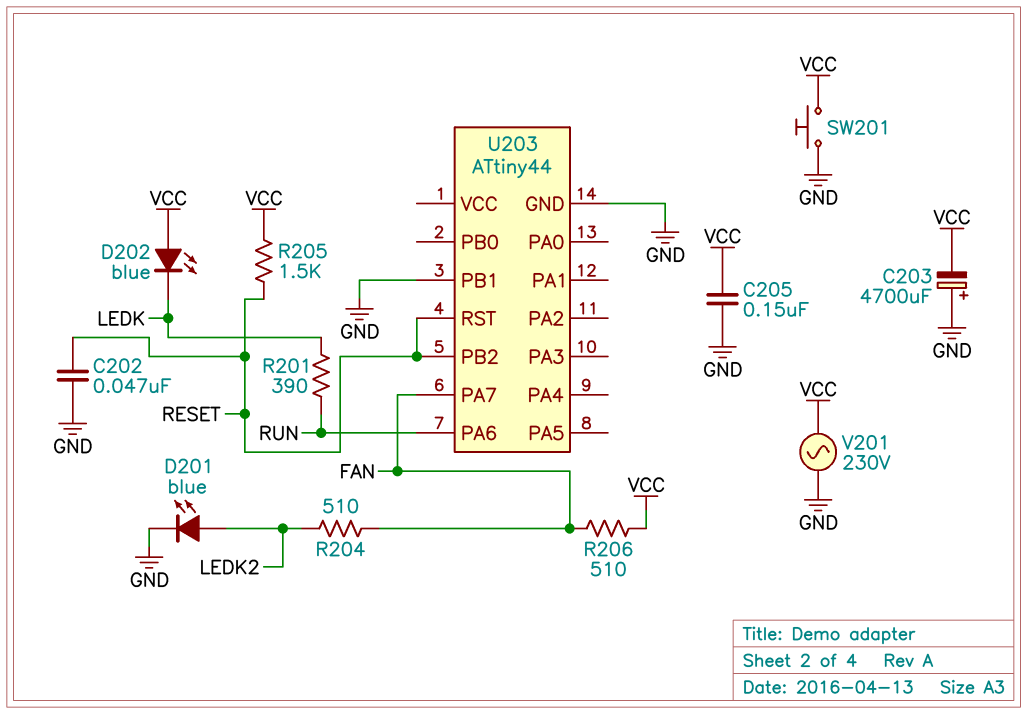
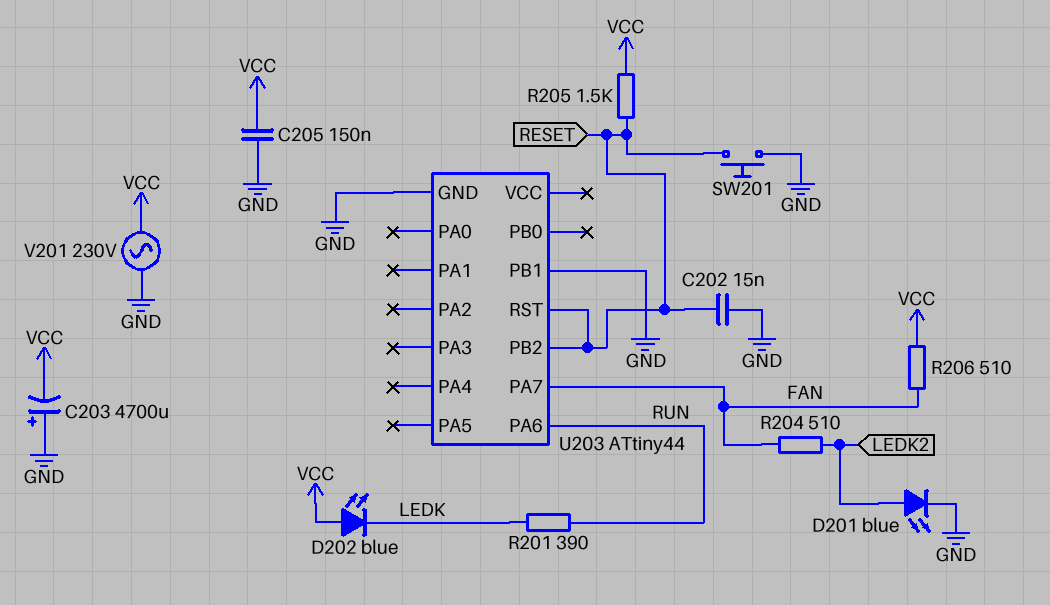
C202: 47nF (GND, RESET) -> 15nF (GND, RESET)
SW201: button (GND, VCC) -> button (GND, RESET)

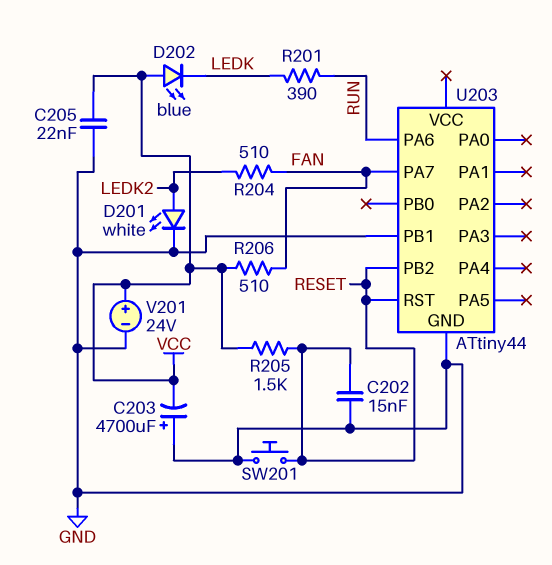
C205: 150nF (GND, VCC) -> 22nF (GND, VCC)
D201: LED blue (A LEDK2, K GND) -> LED white (A LEDK2, K GND)
V201: AC 230V (GND, VCC) -> 24V (plus VCC, minus GND)

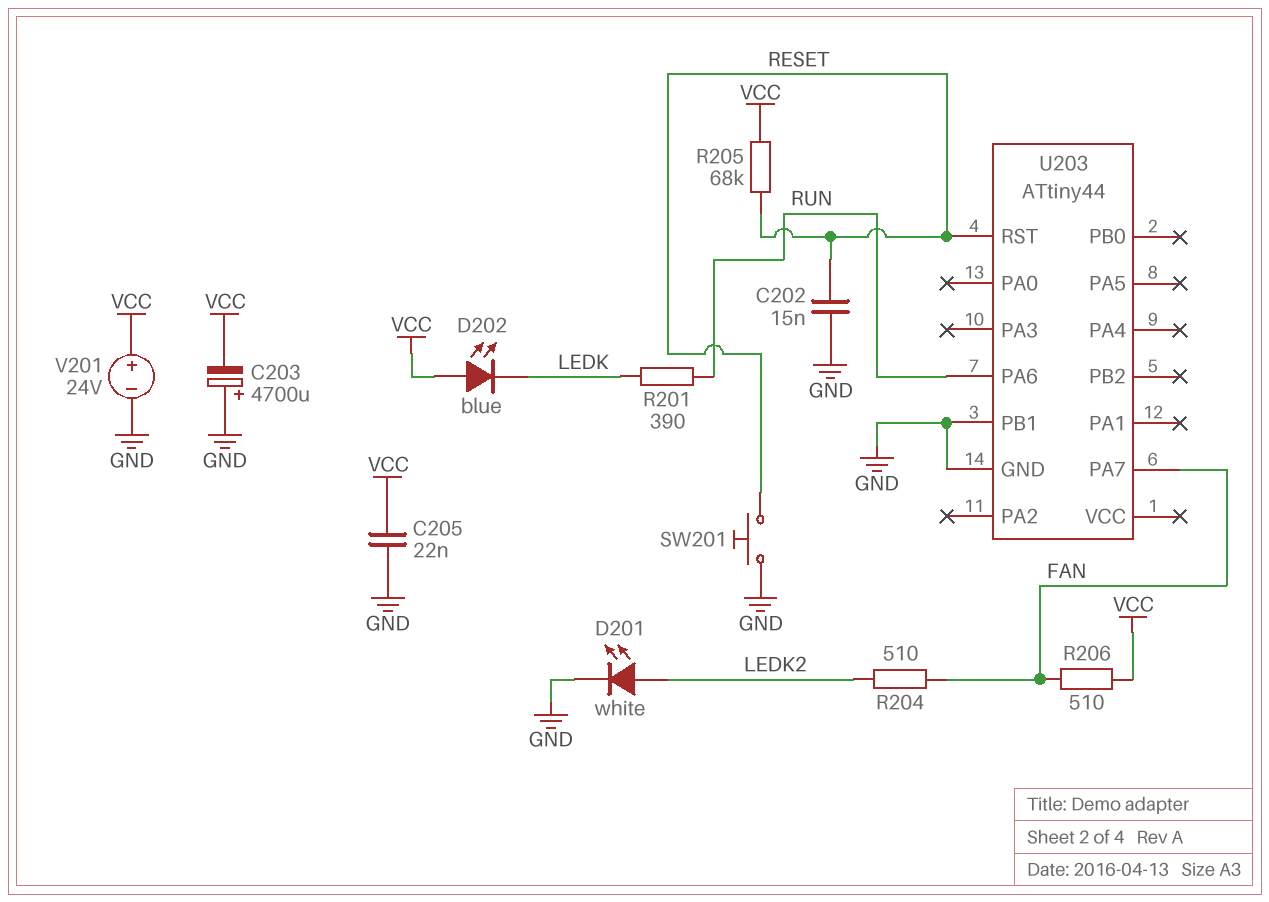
R205: 1.5k (RESET, VCC) -> 68k (RESET, VCC)
U203 pin PB2: RESET -> none

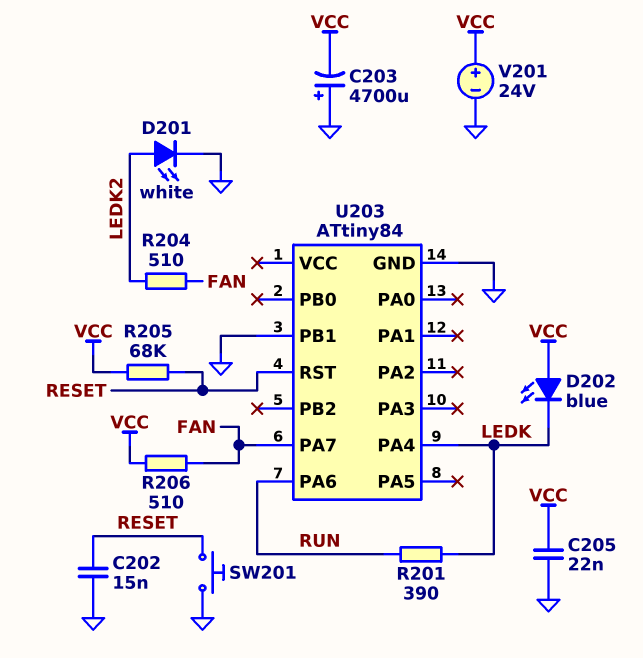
U203: ATtiny44 -> ATtiny84
U203 pin PA4: none -> LEDK

